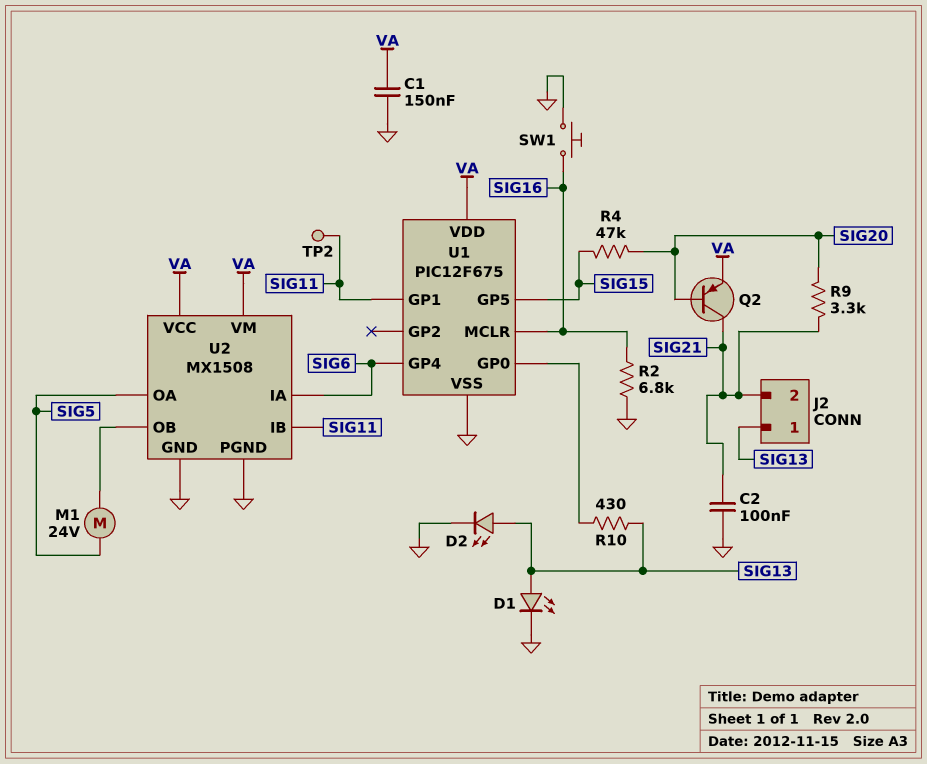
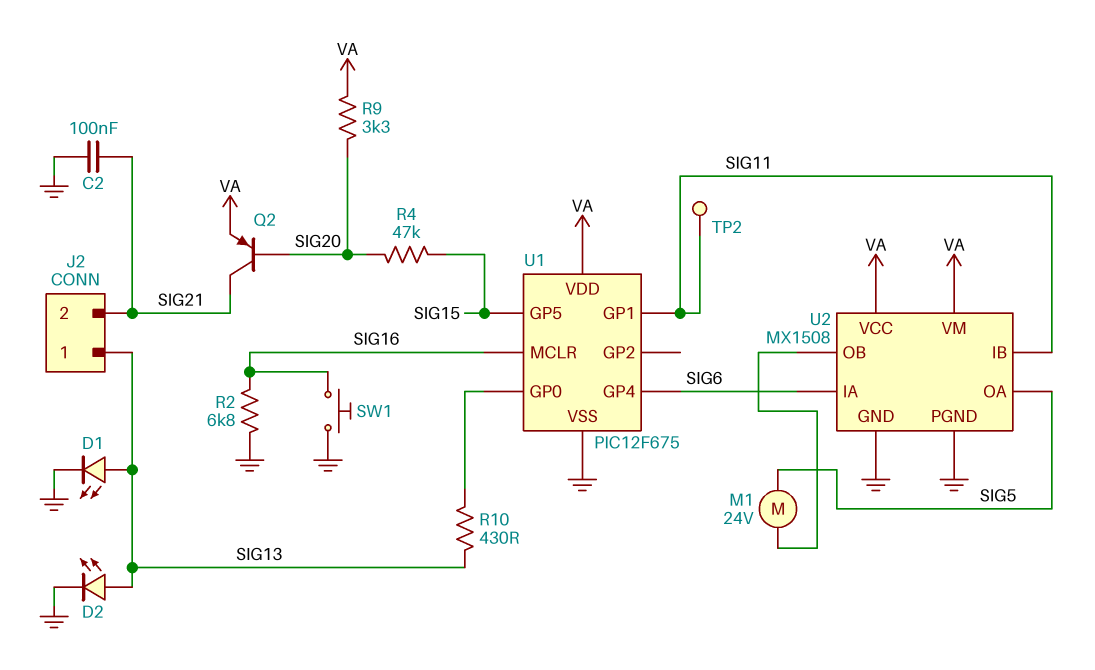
C1: 150nF (GND, VA) -> none
R9: 3.3k (SIG20, SIG21) -> 3.3k (SIG20, VA)

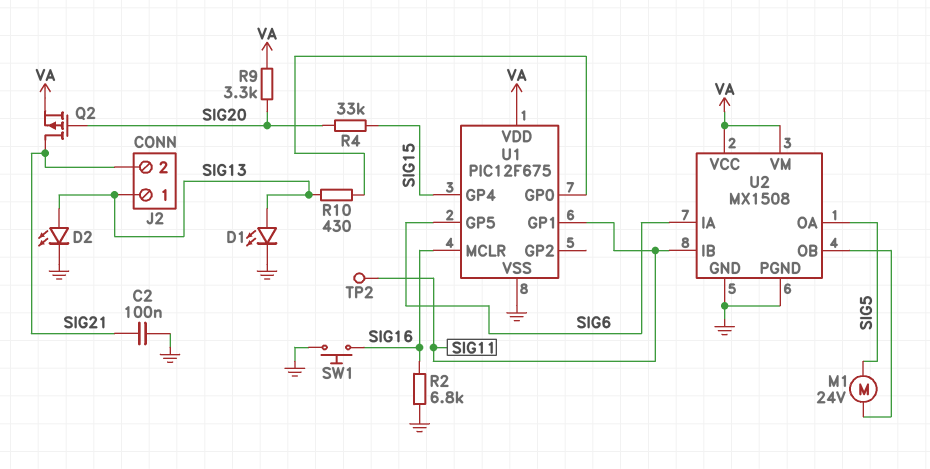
Q2: PNP (B SIG20, C SIG21, E VA) -> PMOS (G SIG20, D SIG21, S VA)
R4: 47k (SIG15, SIG20) -> 33k (SIG15, SIG20)
U1 pin GP4: SIG6 -> SIG15
U1 pin GP5: SIG15 -> SIG6

